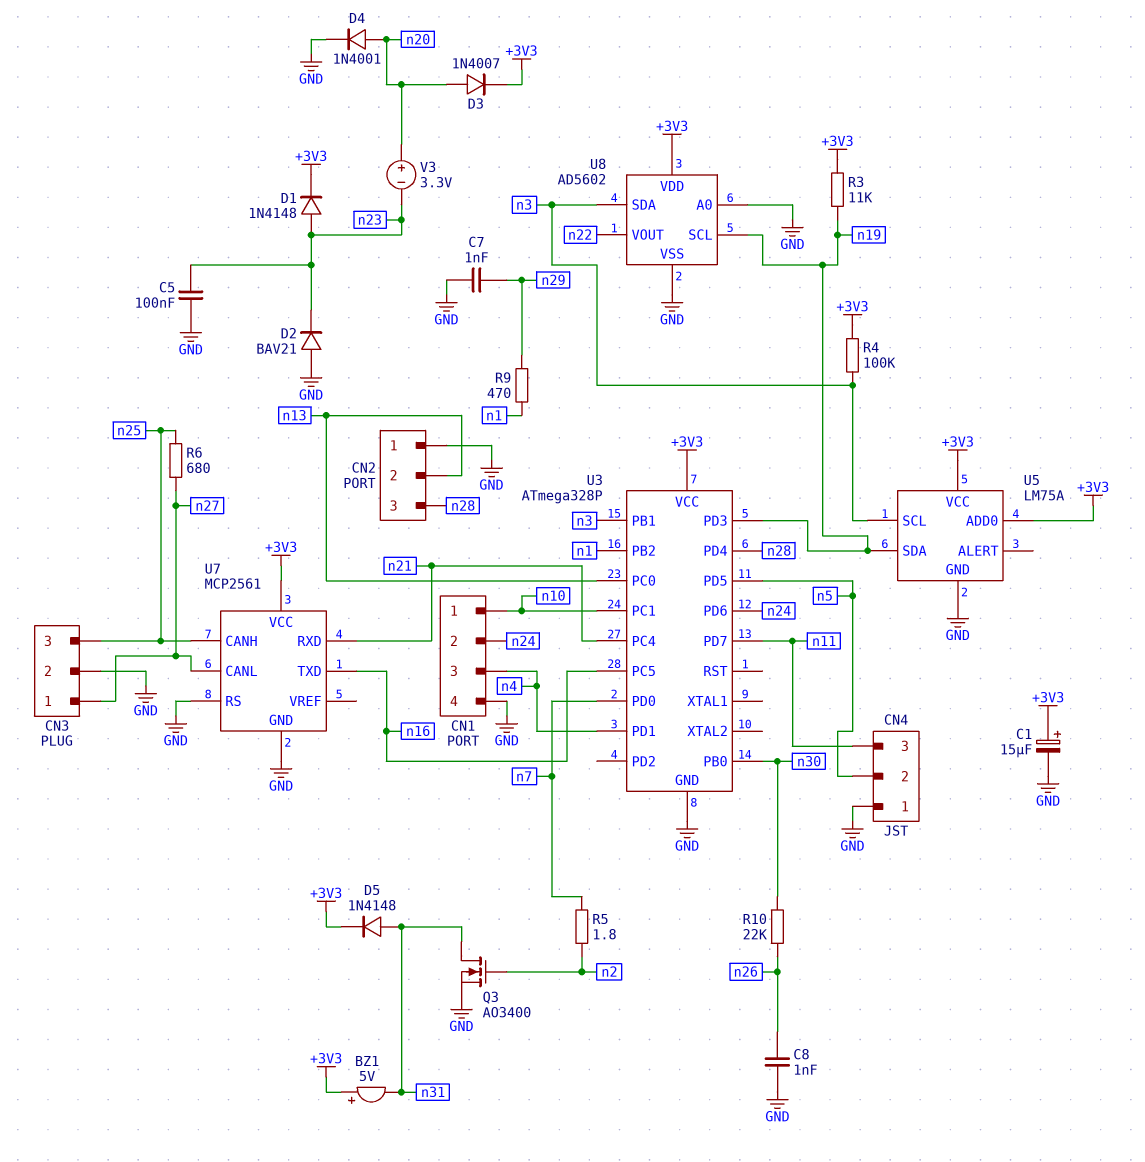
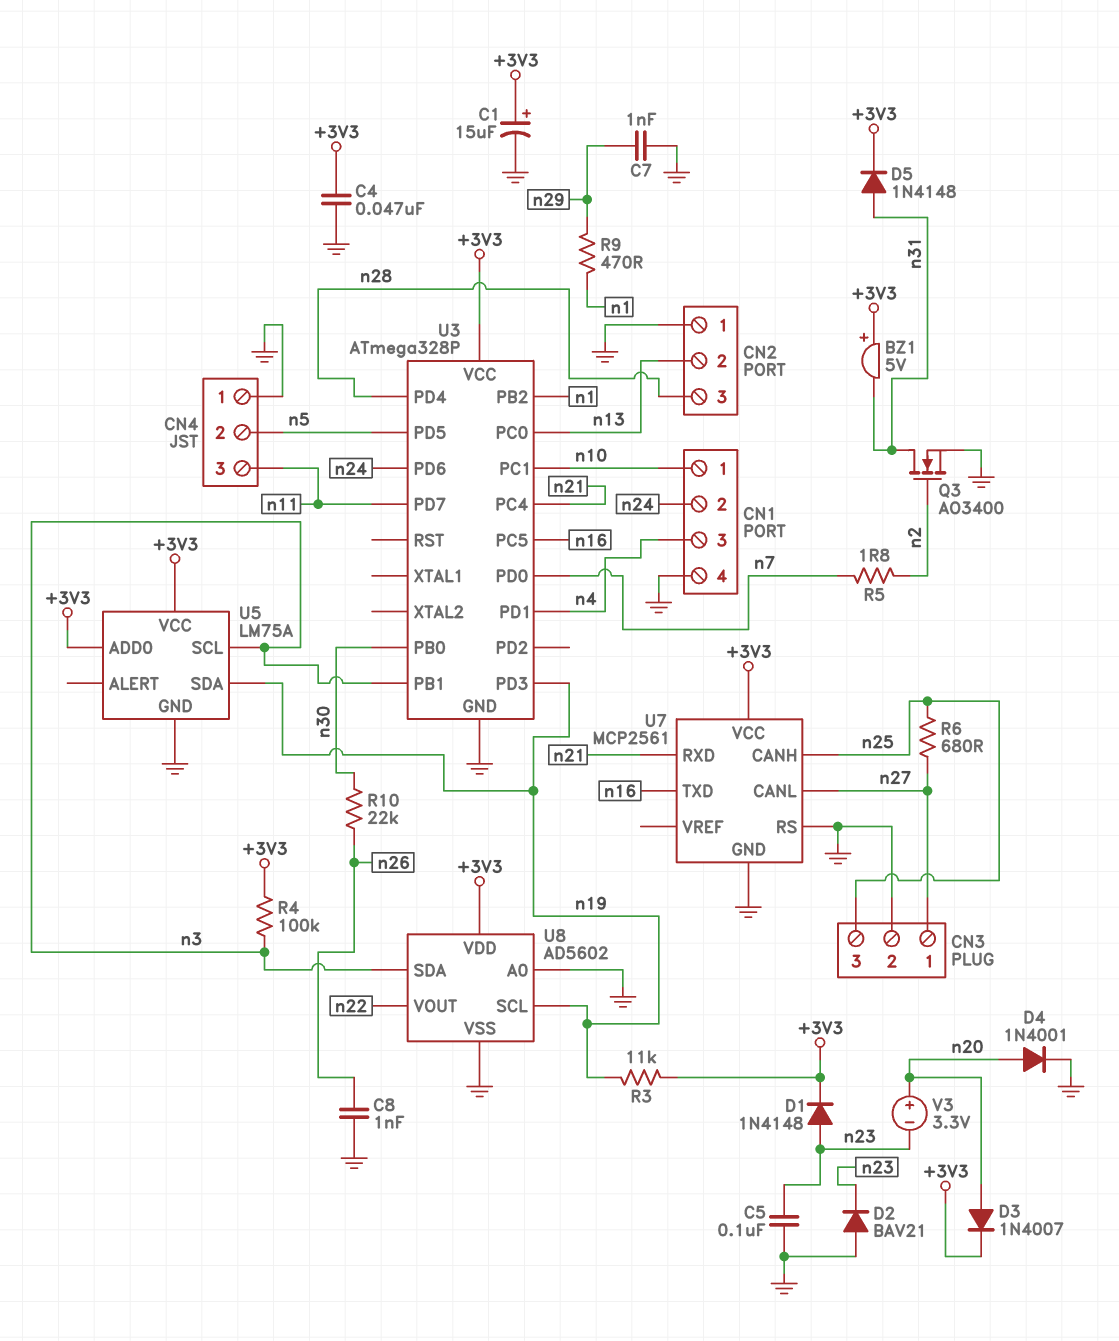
C4: none -> 47nF (+3V3, GND)

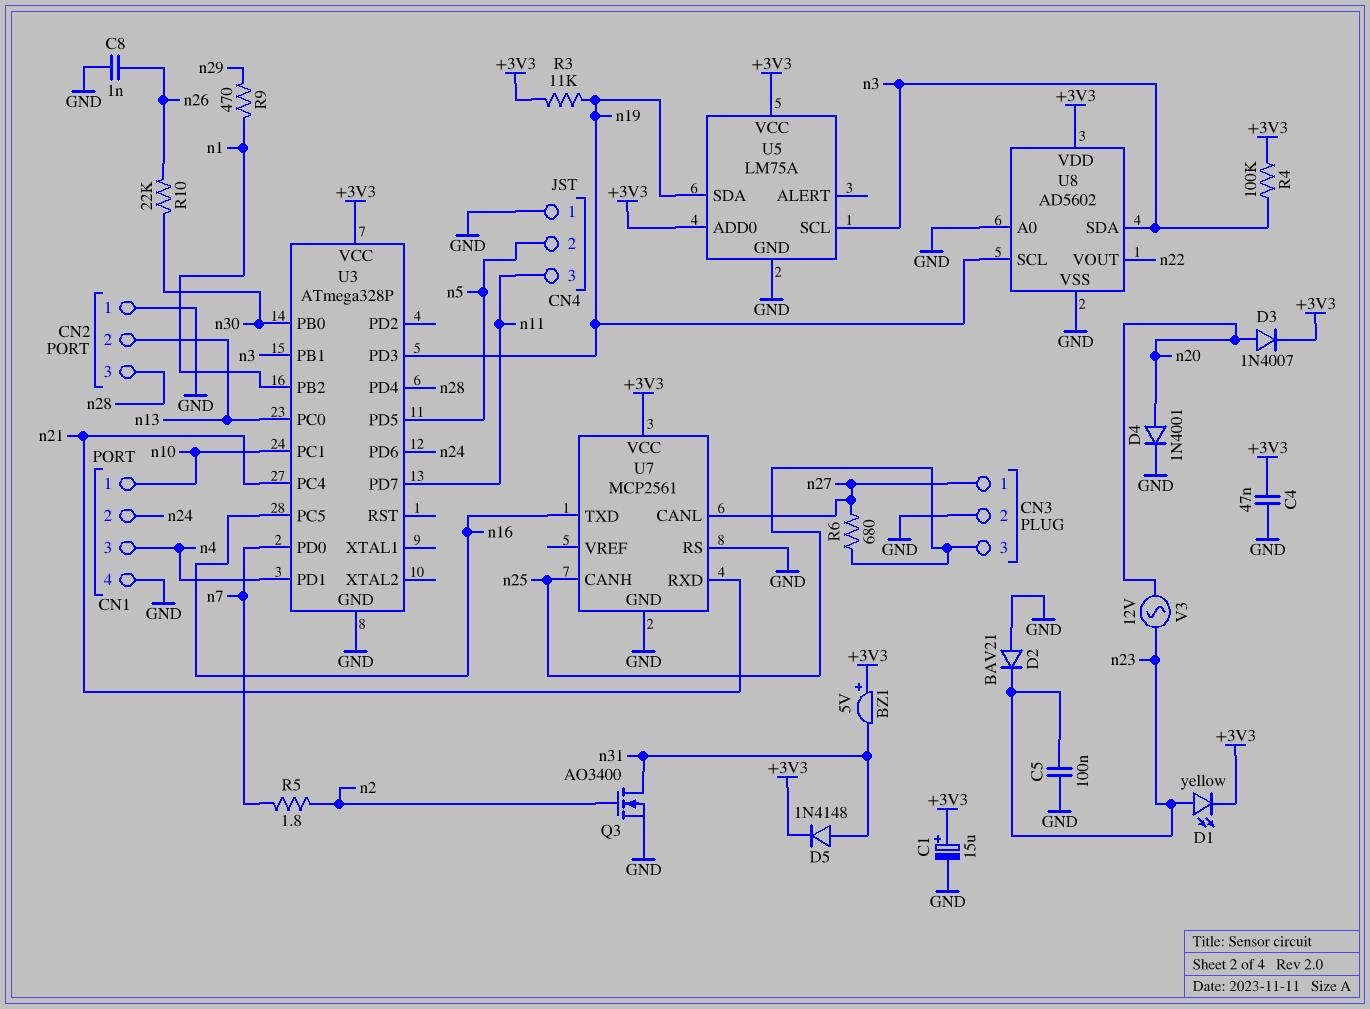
C7: 1nF (GND, n29) -> none
D1: diode 1N4148 (A n23, K +3V3) -> LED yellow (A n23, K +3V3)
V3: 3.3V (plus n20, minus n23) -> AC 12V (n20, n23)

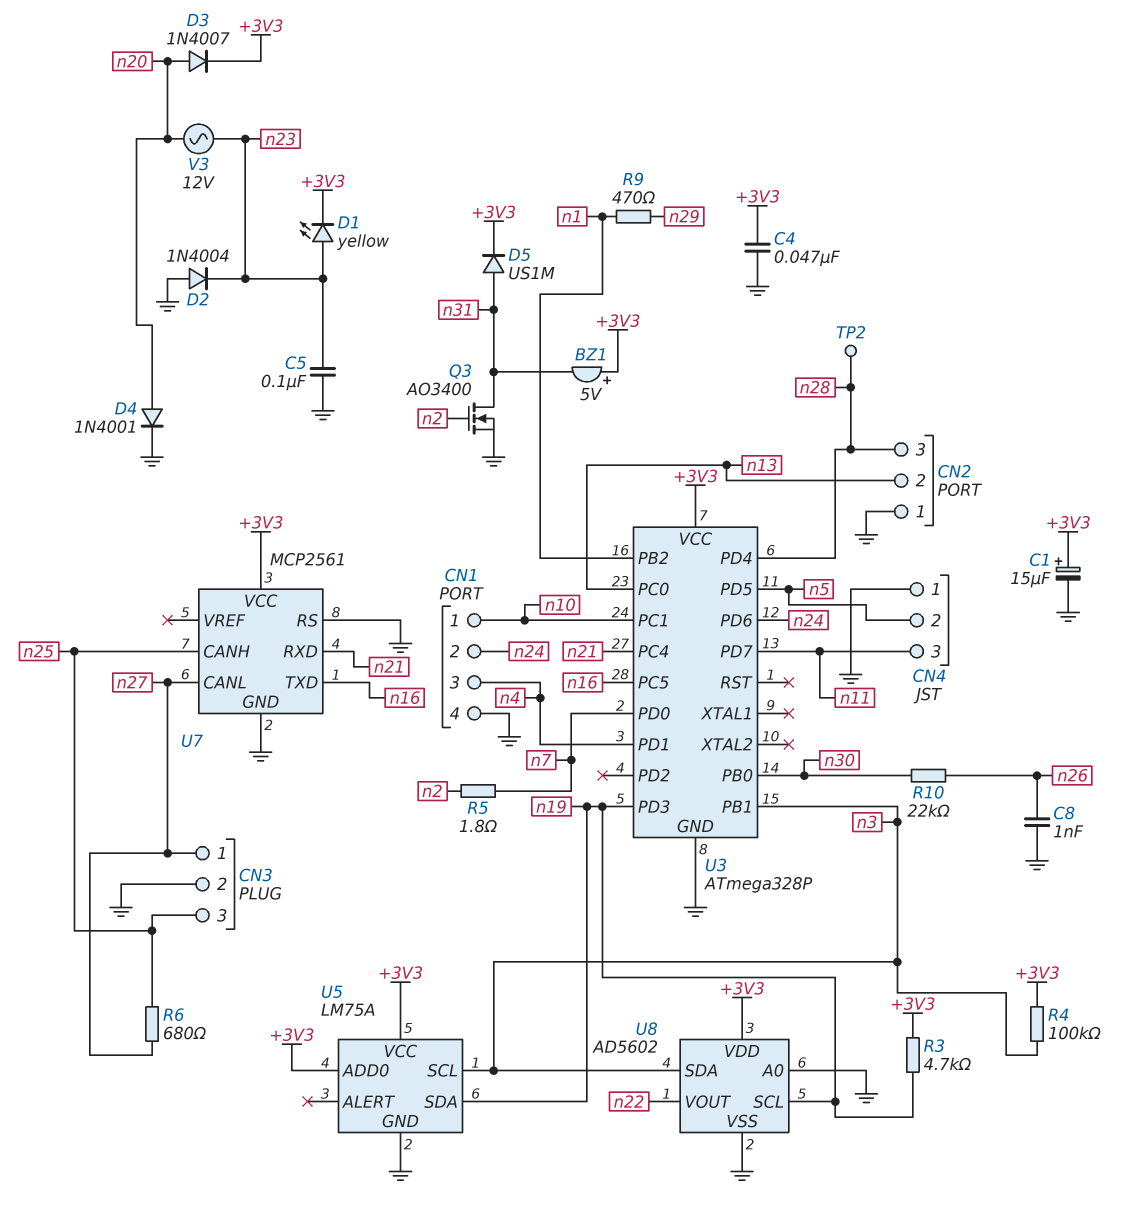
D2: diode BAV21 (A GND, K n23) -> diode 1N4004 (A GND, K n23)
D5: diode 1N4148 (A n31, K +3V3) -> diode US1M (A n31, K +3V3)
R3: 11k (+3V3, n19) -> 4.7k (+3V3, n19)
TP2: none -> test point (n28)

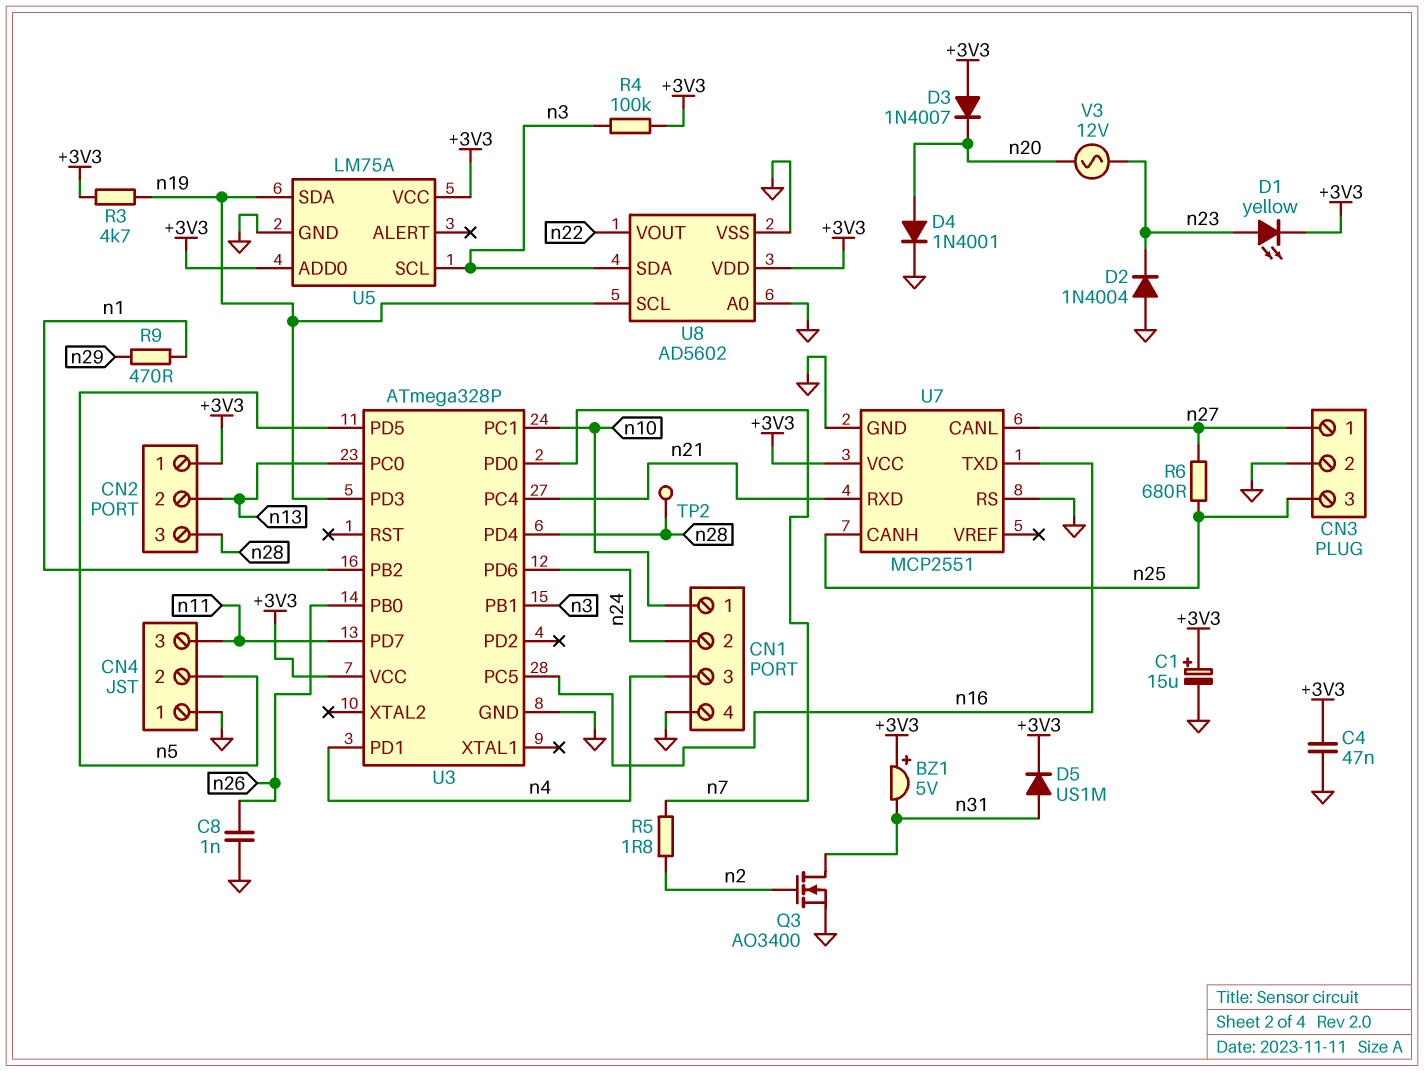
C5: 100nF (GND, n23) -> none
CN2 pin 1: GND -> +3V3
D3: diode 1N4007 (A n20, K +3V3) -> diode 1N4007 (A +3V3, K n20)
R10: 22k (n26, n30) -> none
U3 pin PB0: n30 -> n26
U7: MCP2561 -> MCP2551

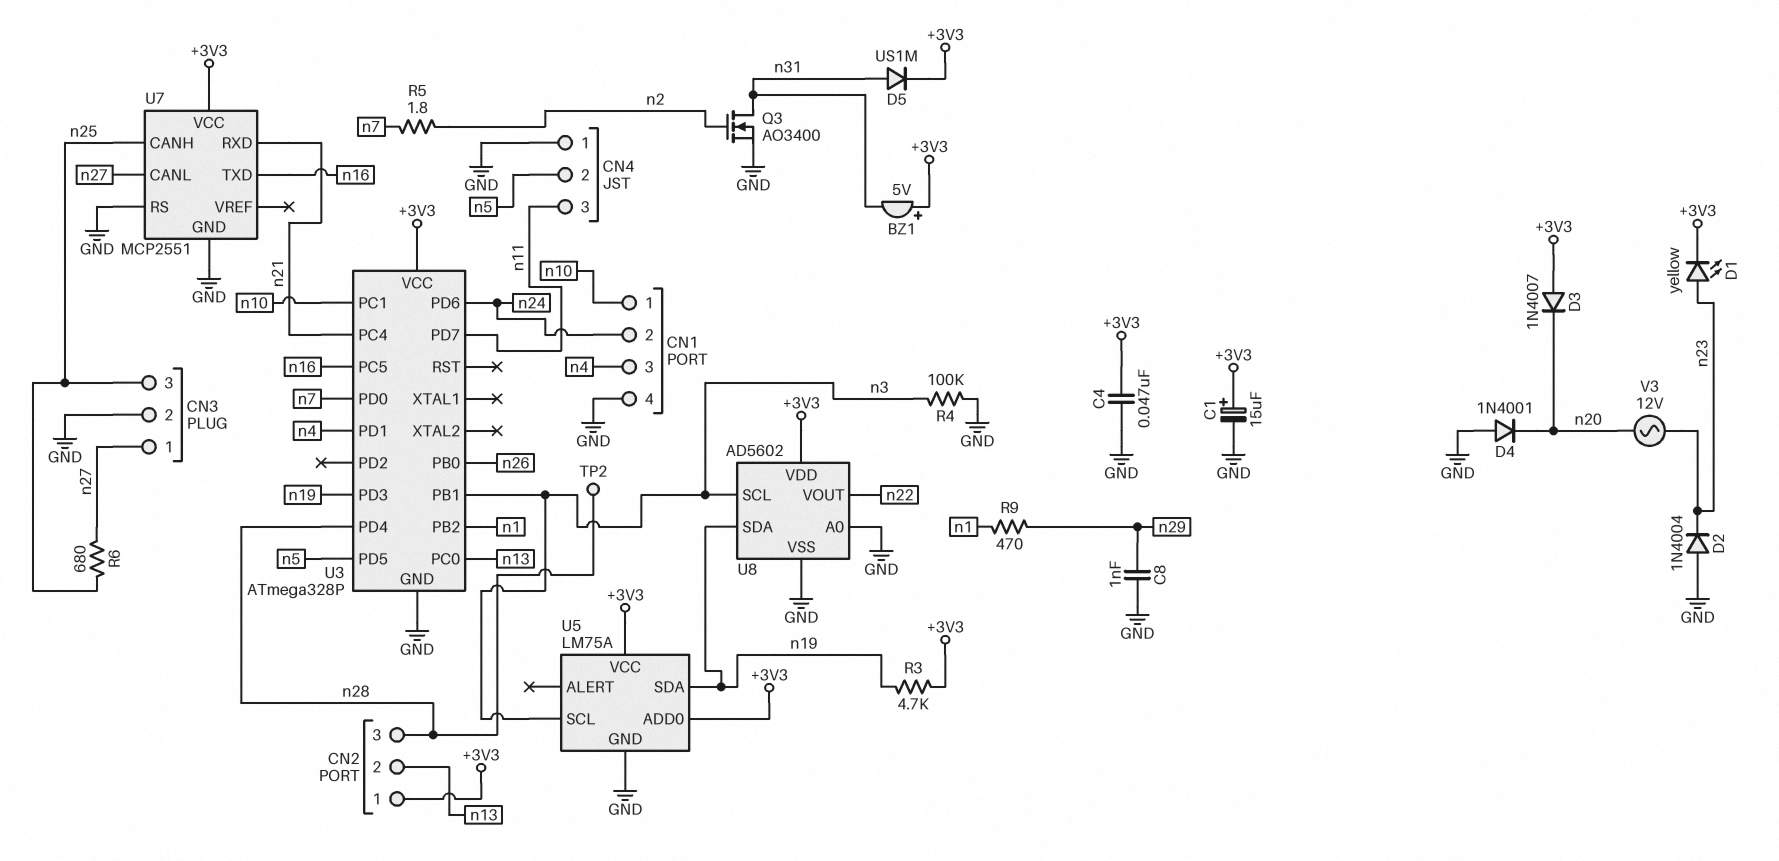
C8: 1nF (GND, n26) -> 1nF (GND, n29)
D4: diode 1N4001 (A n20, K GND) -> diode 1N4001 (A GND, K n20)
R4: 100k (+3V3, n3) -> 100k (GND, n3)
U8 pin SCL: n19 -> n3
U8 pin SDA: n3 -> n19

